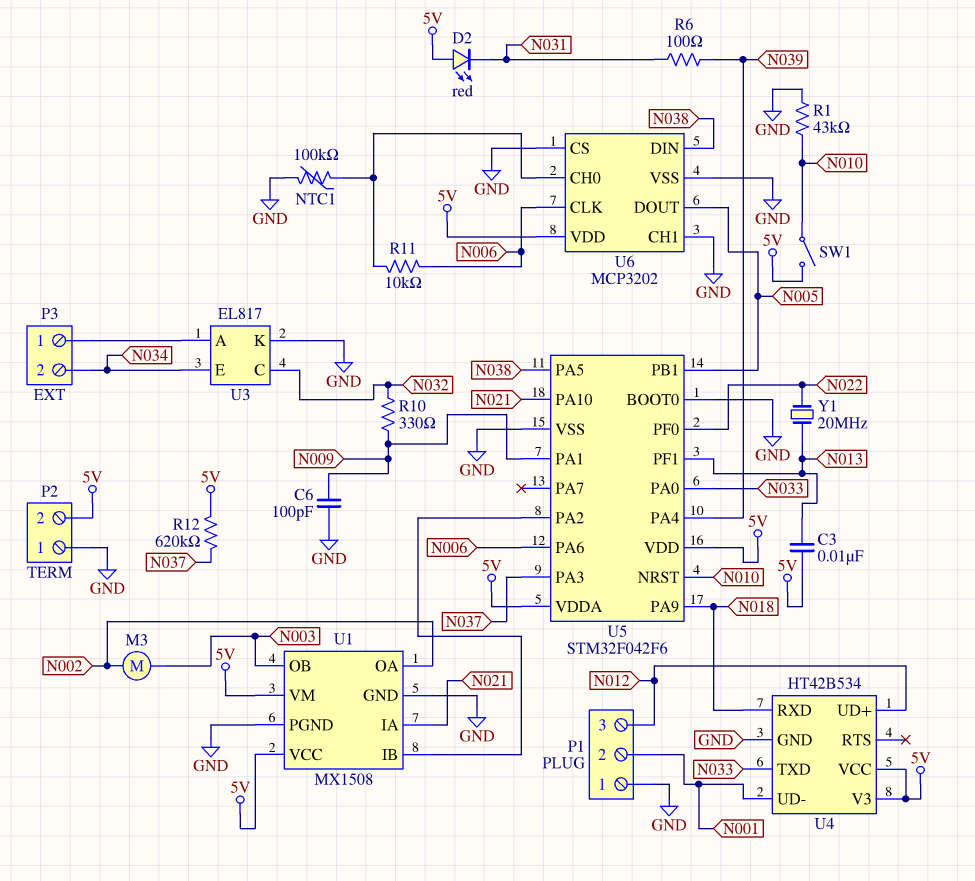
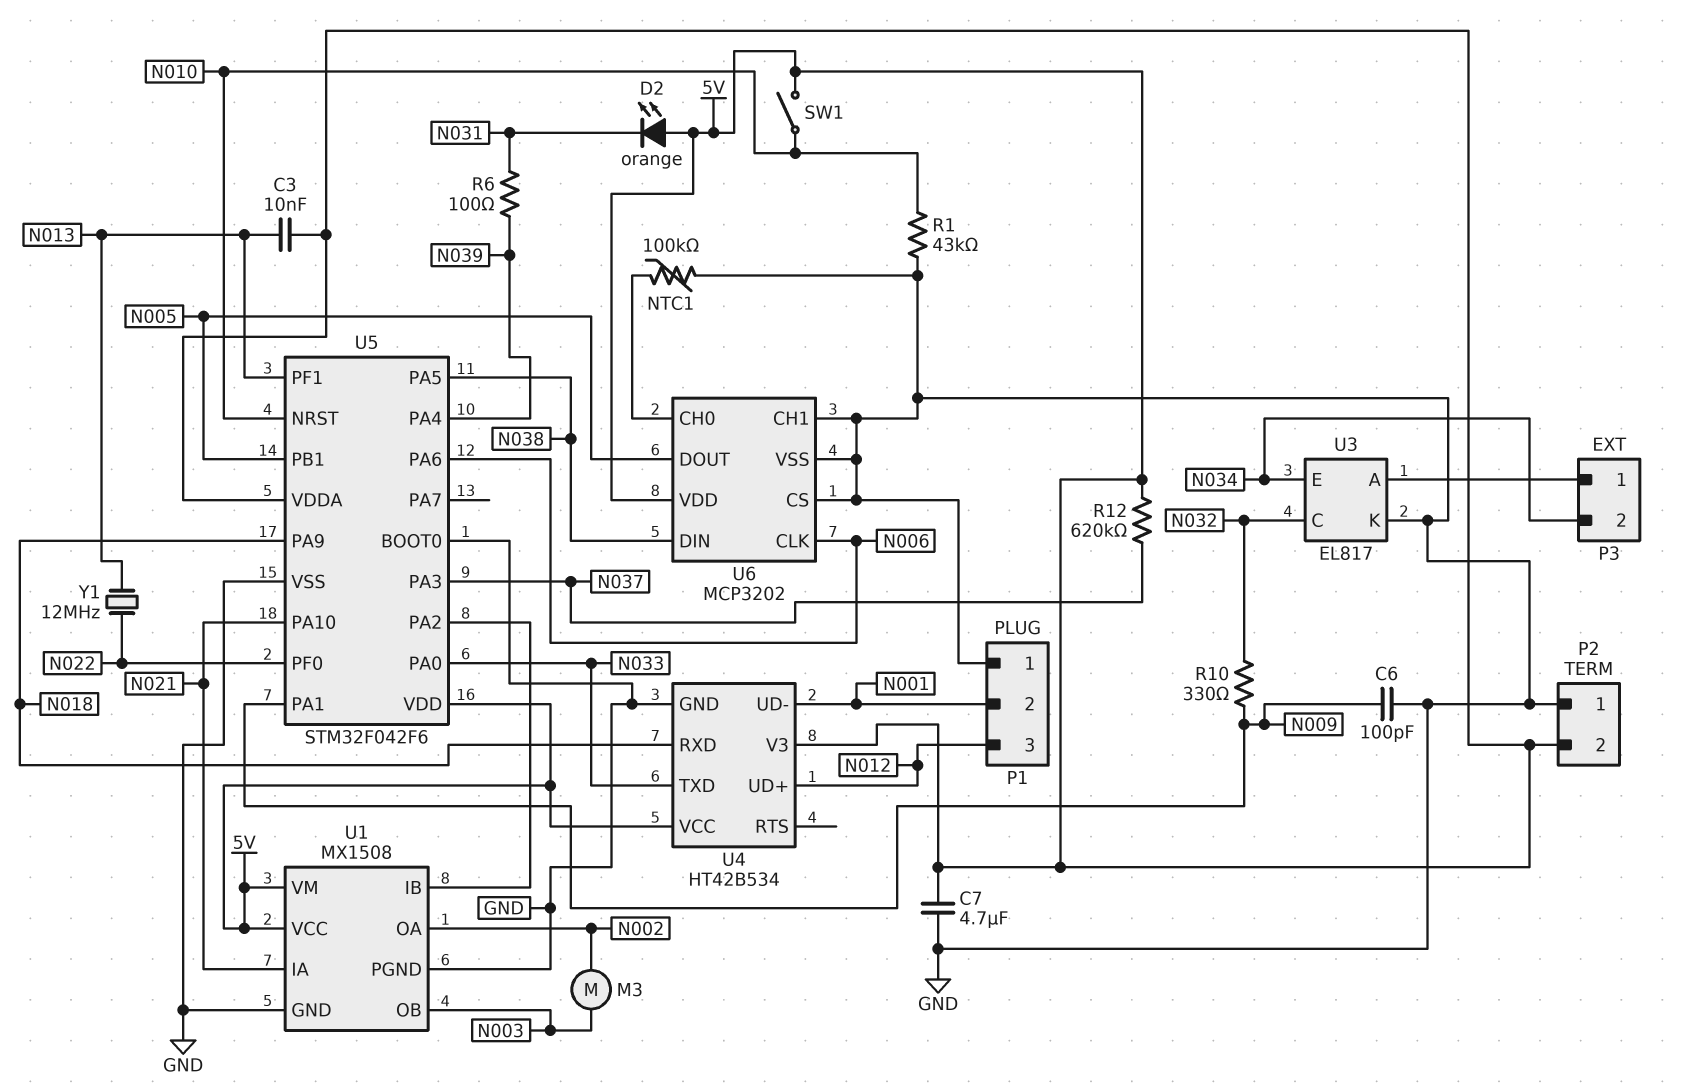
C7: none -> 4.7uF (5V, GND)
D2: LED red (A 5V, K N031) -> LED orange (A 5V, K N031)
R11: 10k (N006, U6/CH0) -> none
Y1: 20MHz (N013, N022) -> 12MHz (N013, N022)

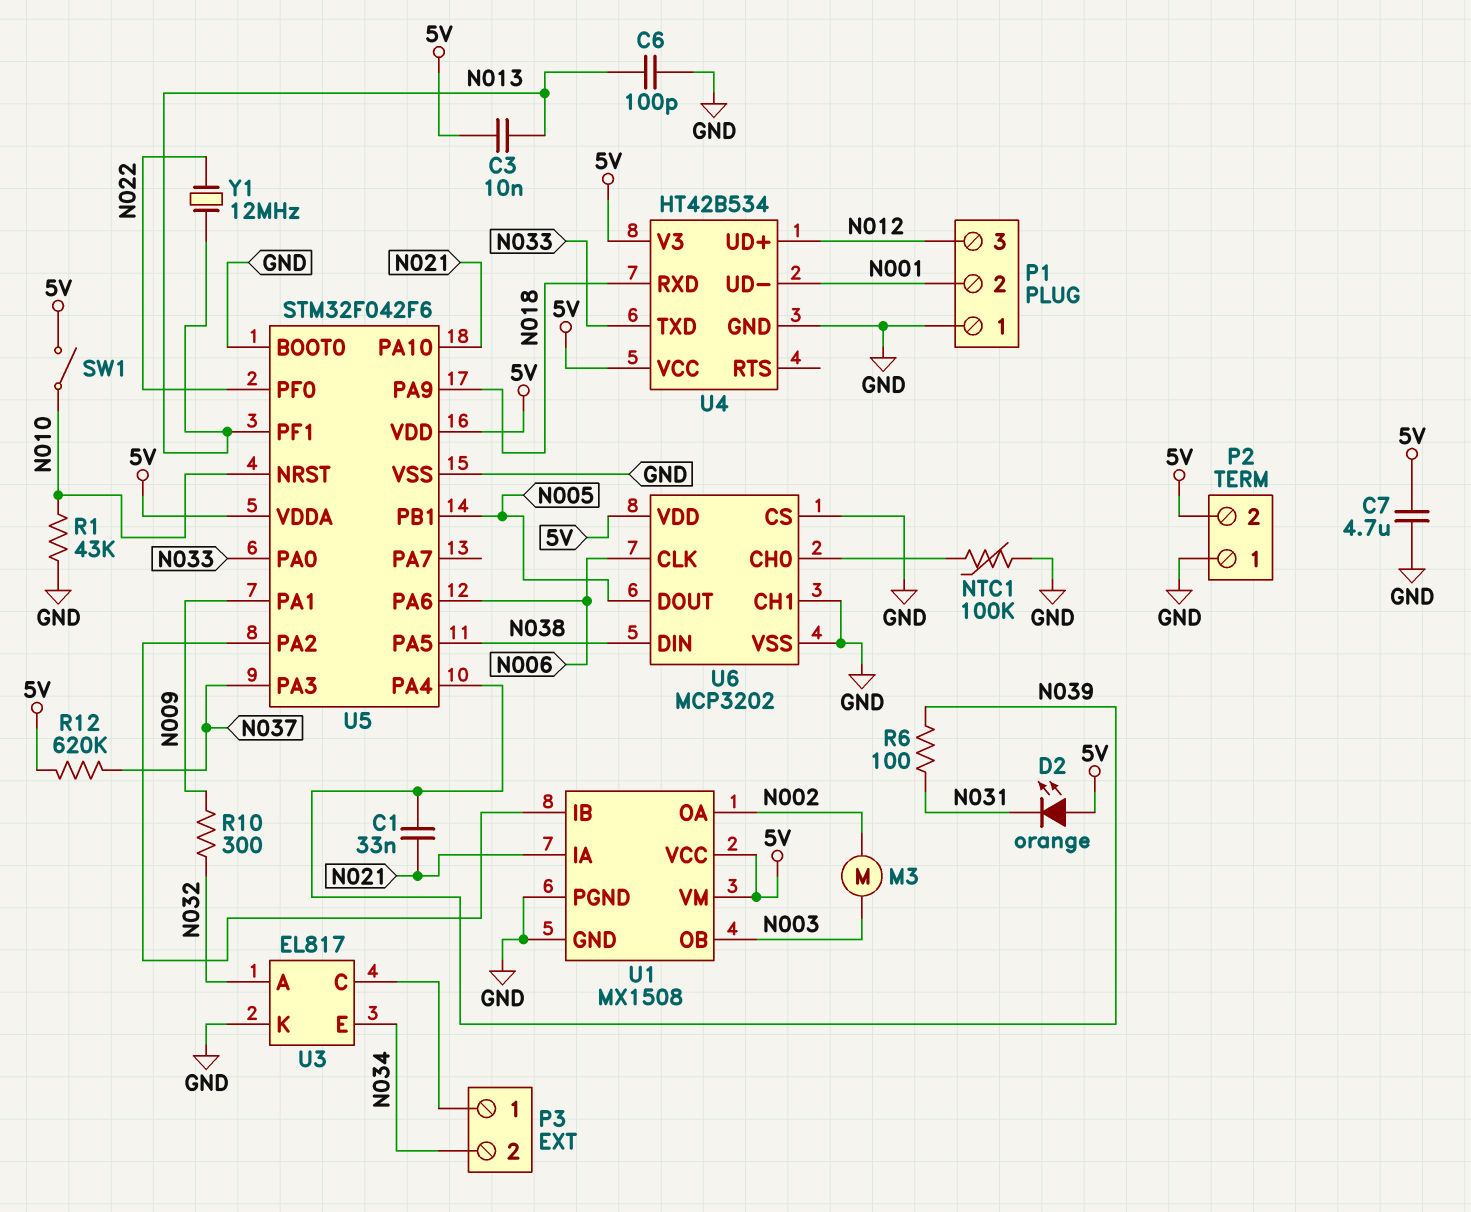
C1: none -> 33nF (N021, N039)
C6: 100pF (GND, N009) -> 100pF (GND, N013)
R10: 330 (N009, N032) -> 300 (N009, N032)
U3 pin A: P3/1 -> N032
U3 pin C: N032 -> P3/1

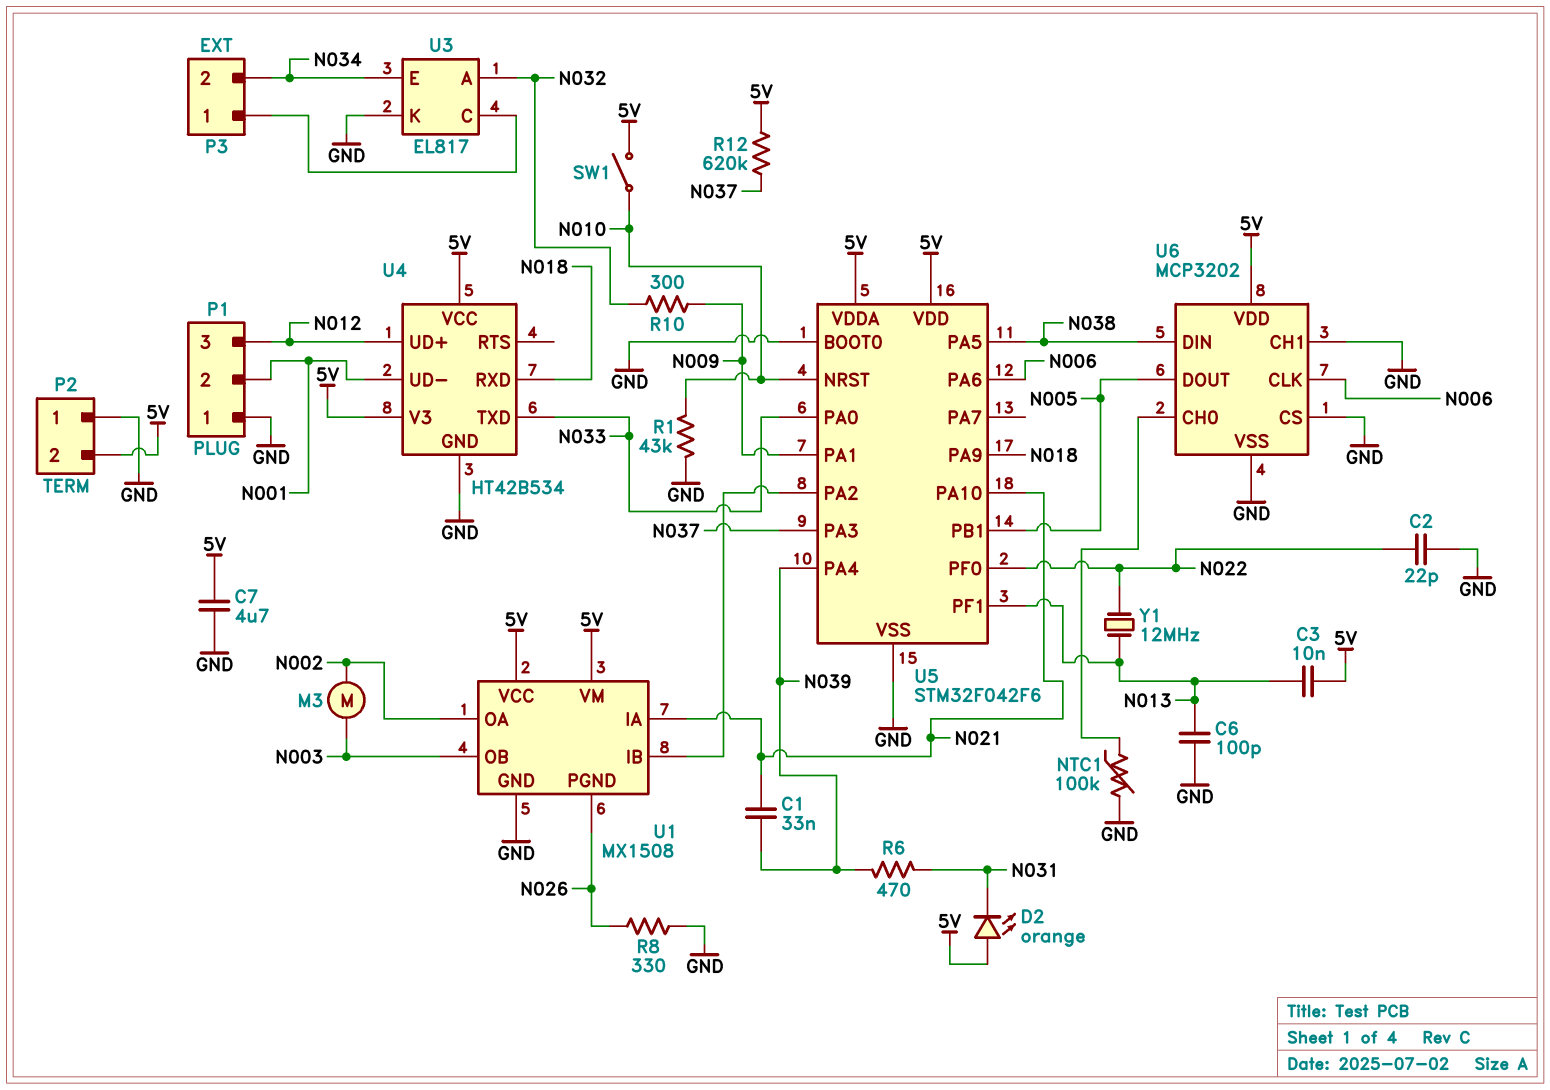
C2: none -> 22pF (GND, N022)
R6: 100 (N031, N039) -> 470 (N031, N039)
R8: none -> 330 (GND, N026)
U1 pin PGND: GND -> N026

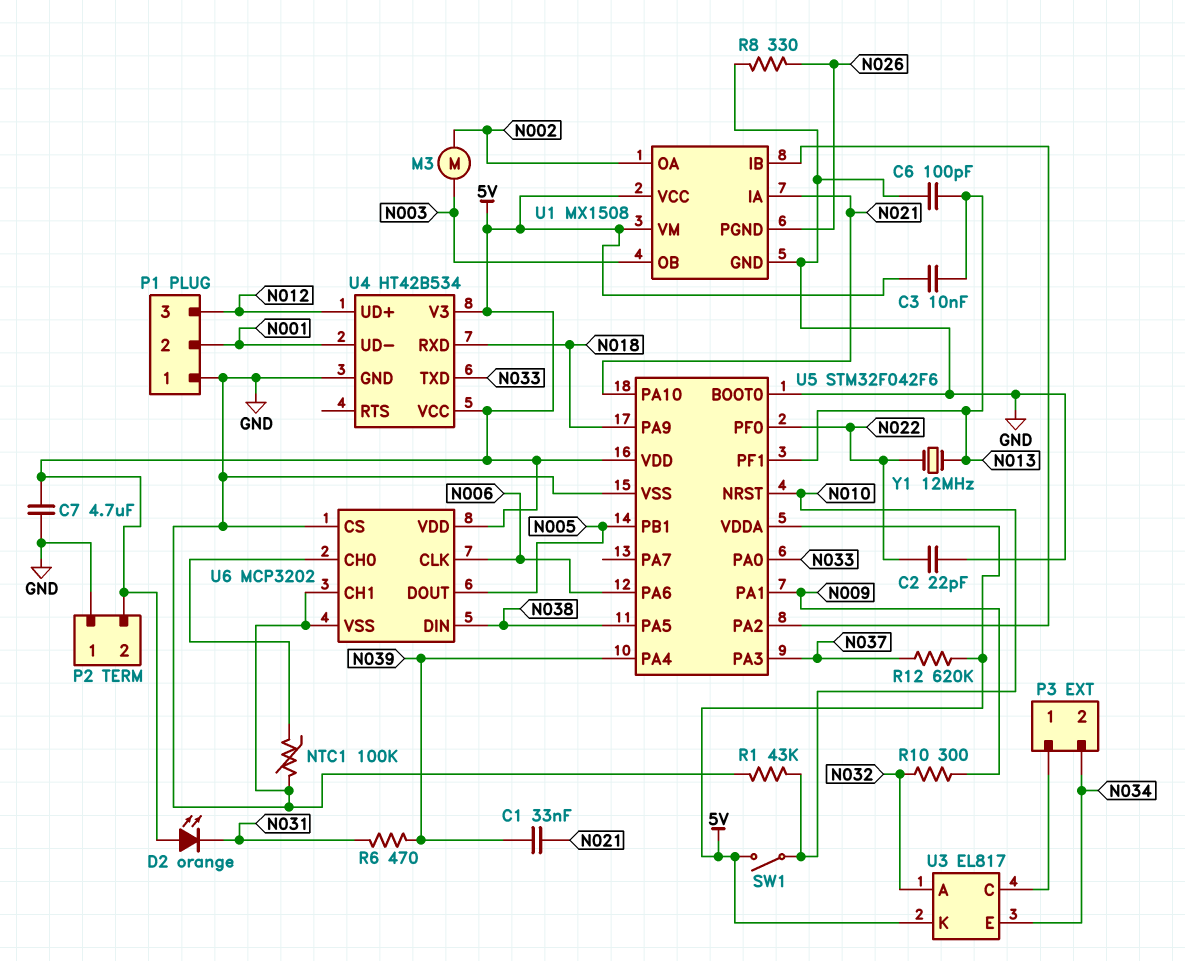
U3 pin K: GND -> 5V

